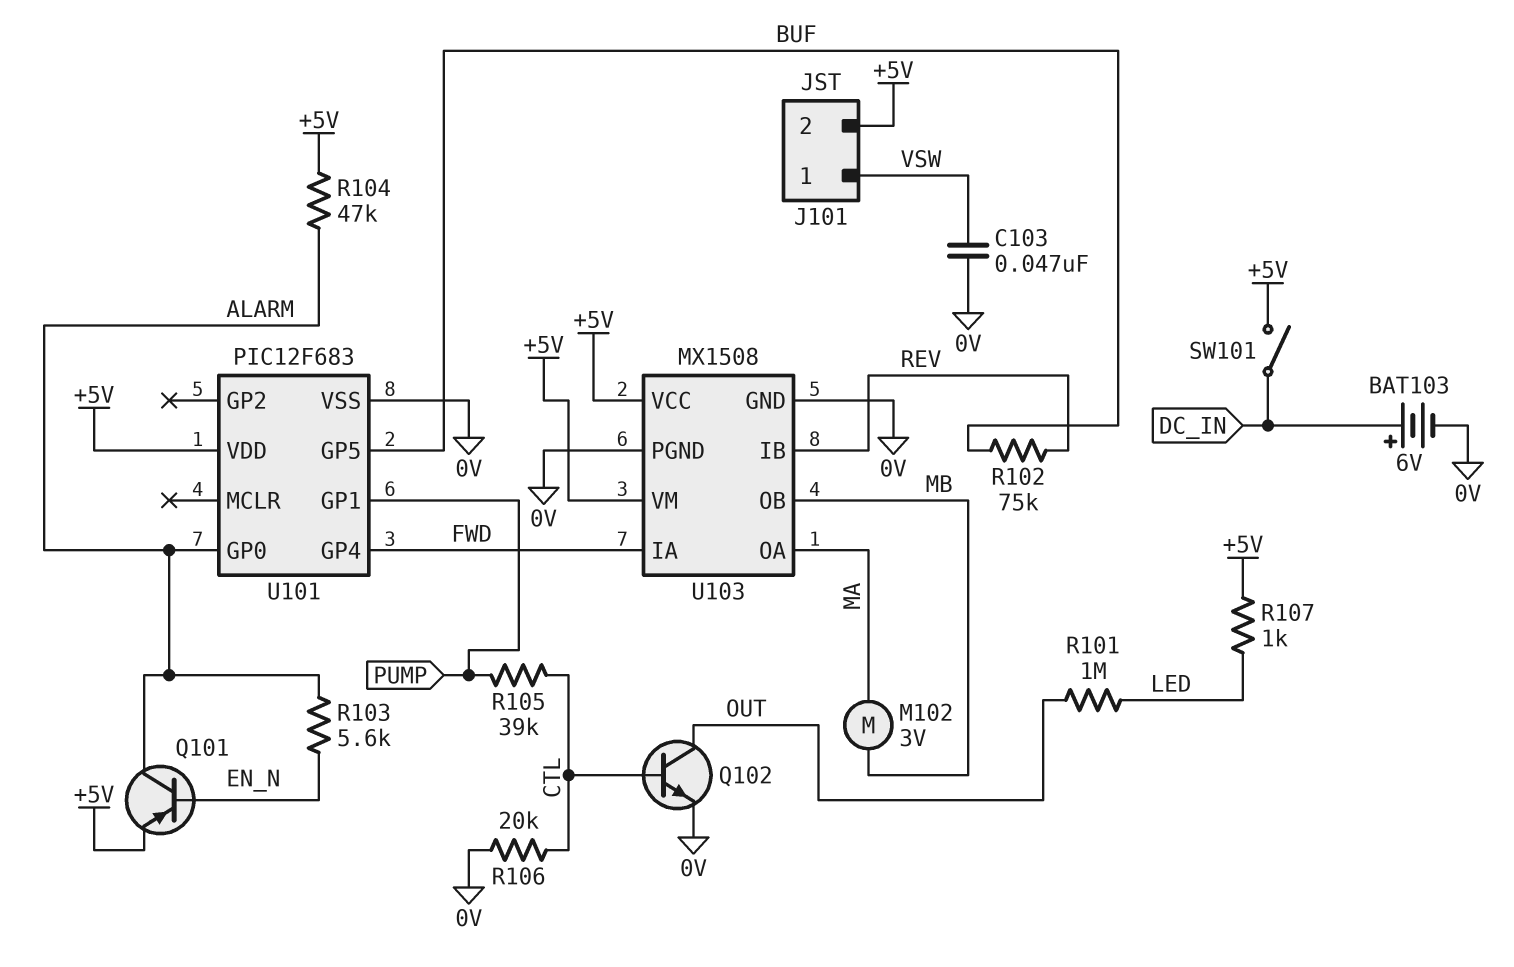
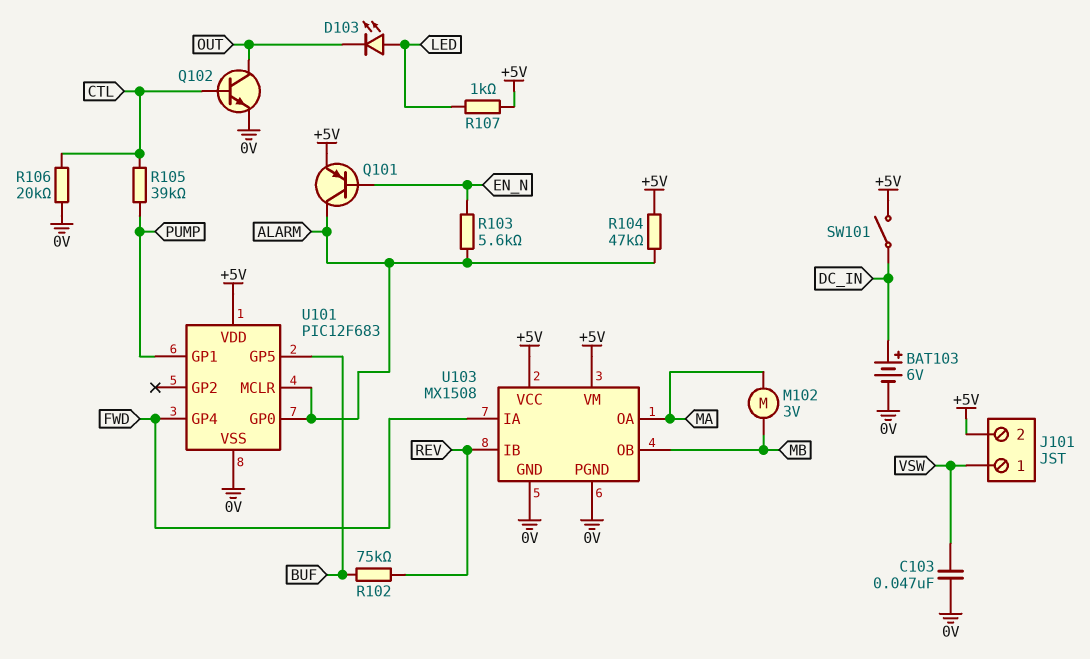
D103: none -> LED (A LED, K OUT)
R101: 1M (LED, OUT) -> none
U101 pin MCLR: none -> ALARM

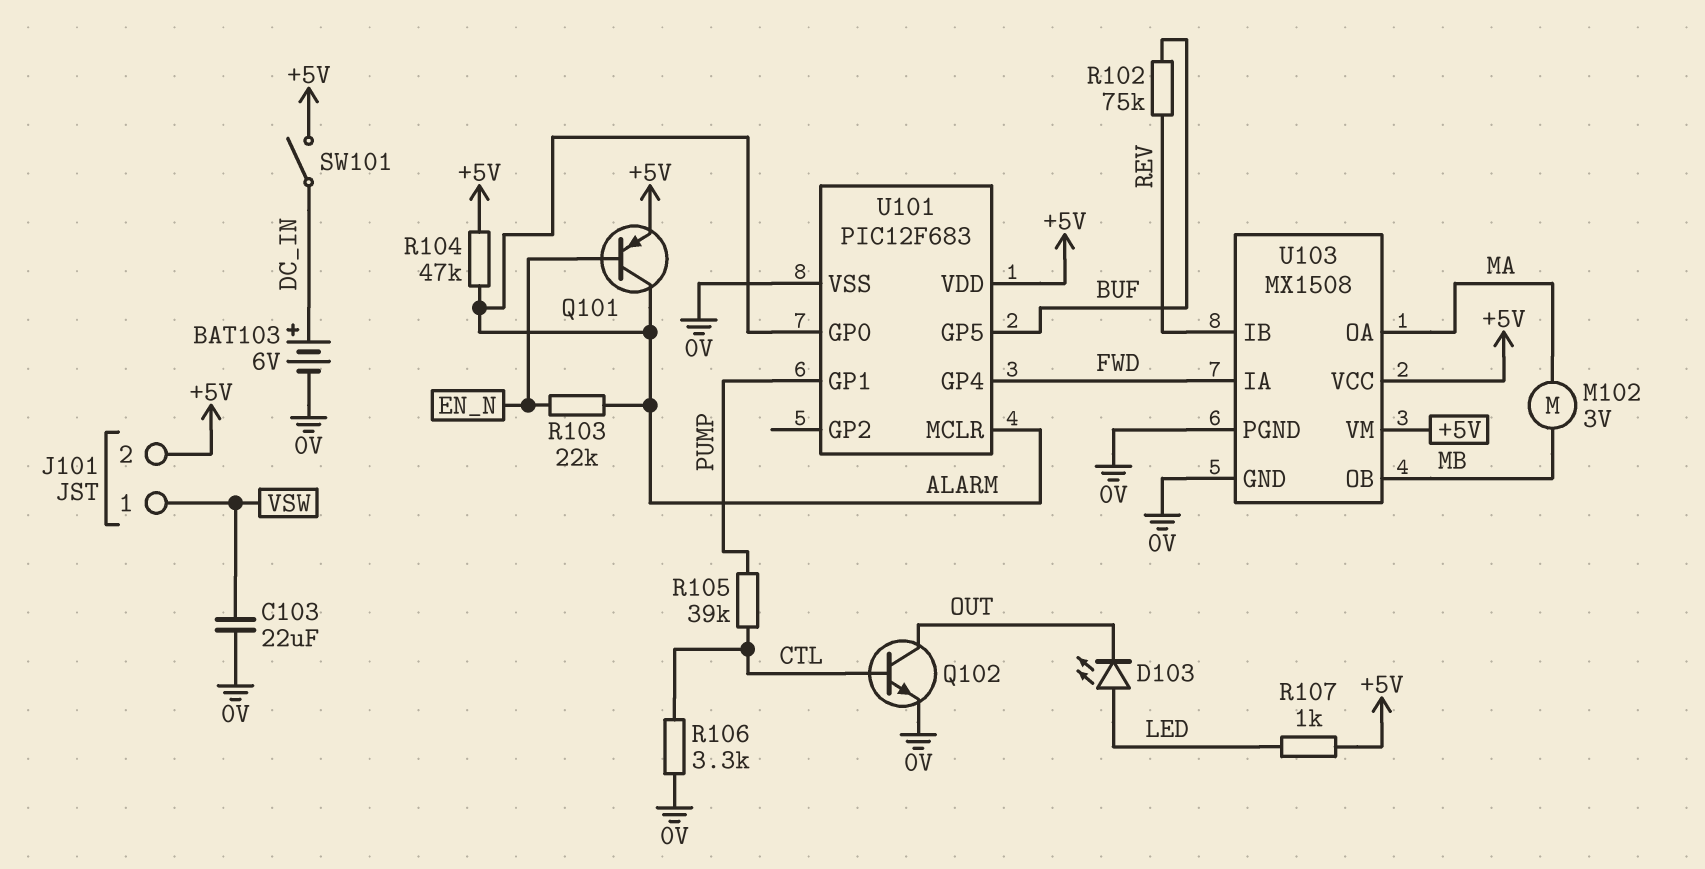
C103: 47nF (0V, VSW) -> 22uF (0V, VSW)
R103: 5.6k (ALARM, EN_N) -> 22k (ALARM, EN_N)
R106: 20k (0V, CTL) -> 3.3k (0V, CTL)

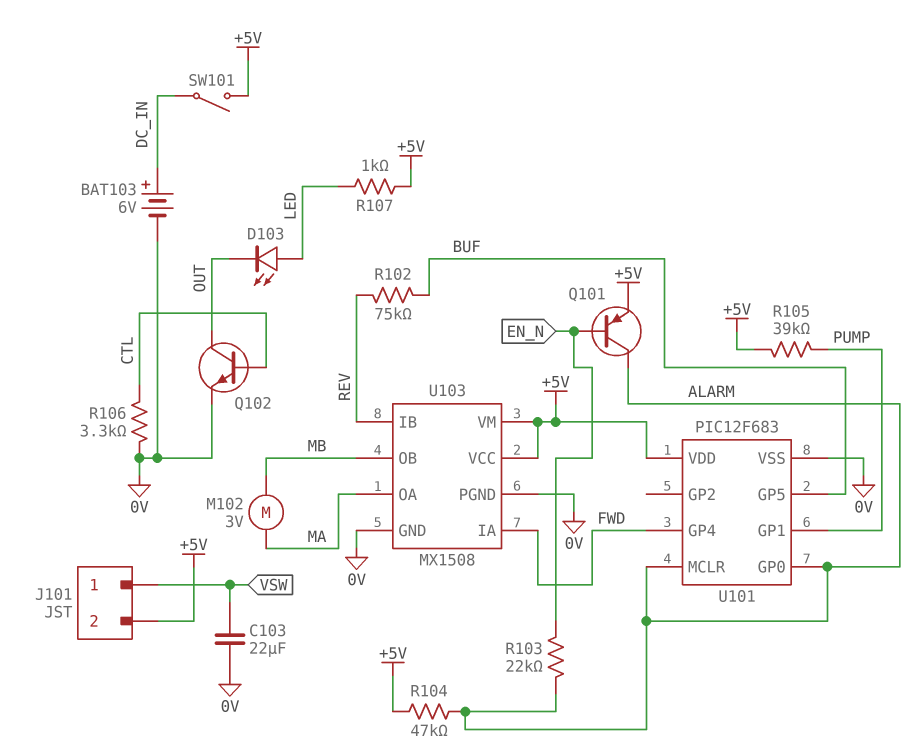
R105: 39k (CTL, PUMP) -> 39k (+5V, PUMP)

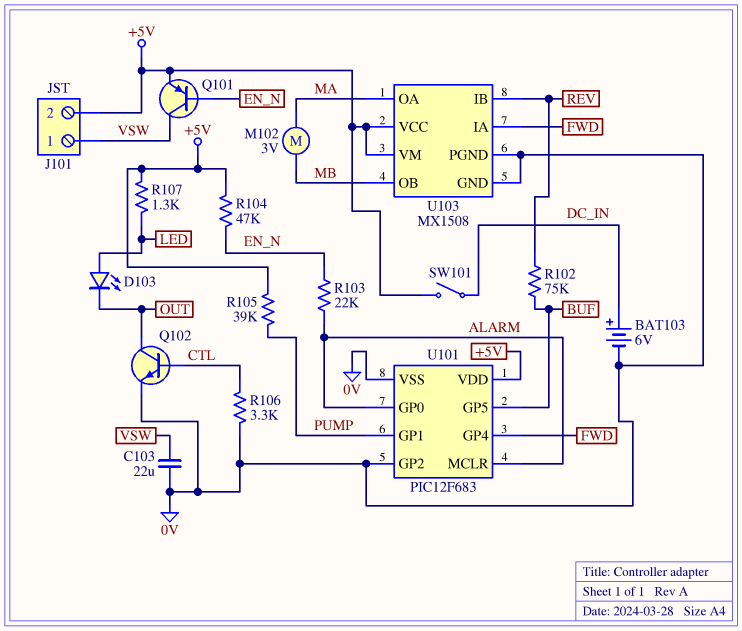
Q101: PNP (B EN_N, C ALARM, E +5V) -> PNP (B EN_N, C VSW, E +5V)
R104: 47k (+5V, ALARM) -> 47k (+5V, EN_N)
R107: 1k (+5V, LED) -> 1.3k (+5V, LED)
U101 pin GP2: none -> 0V

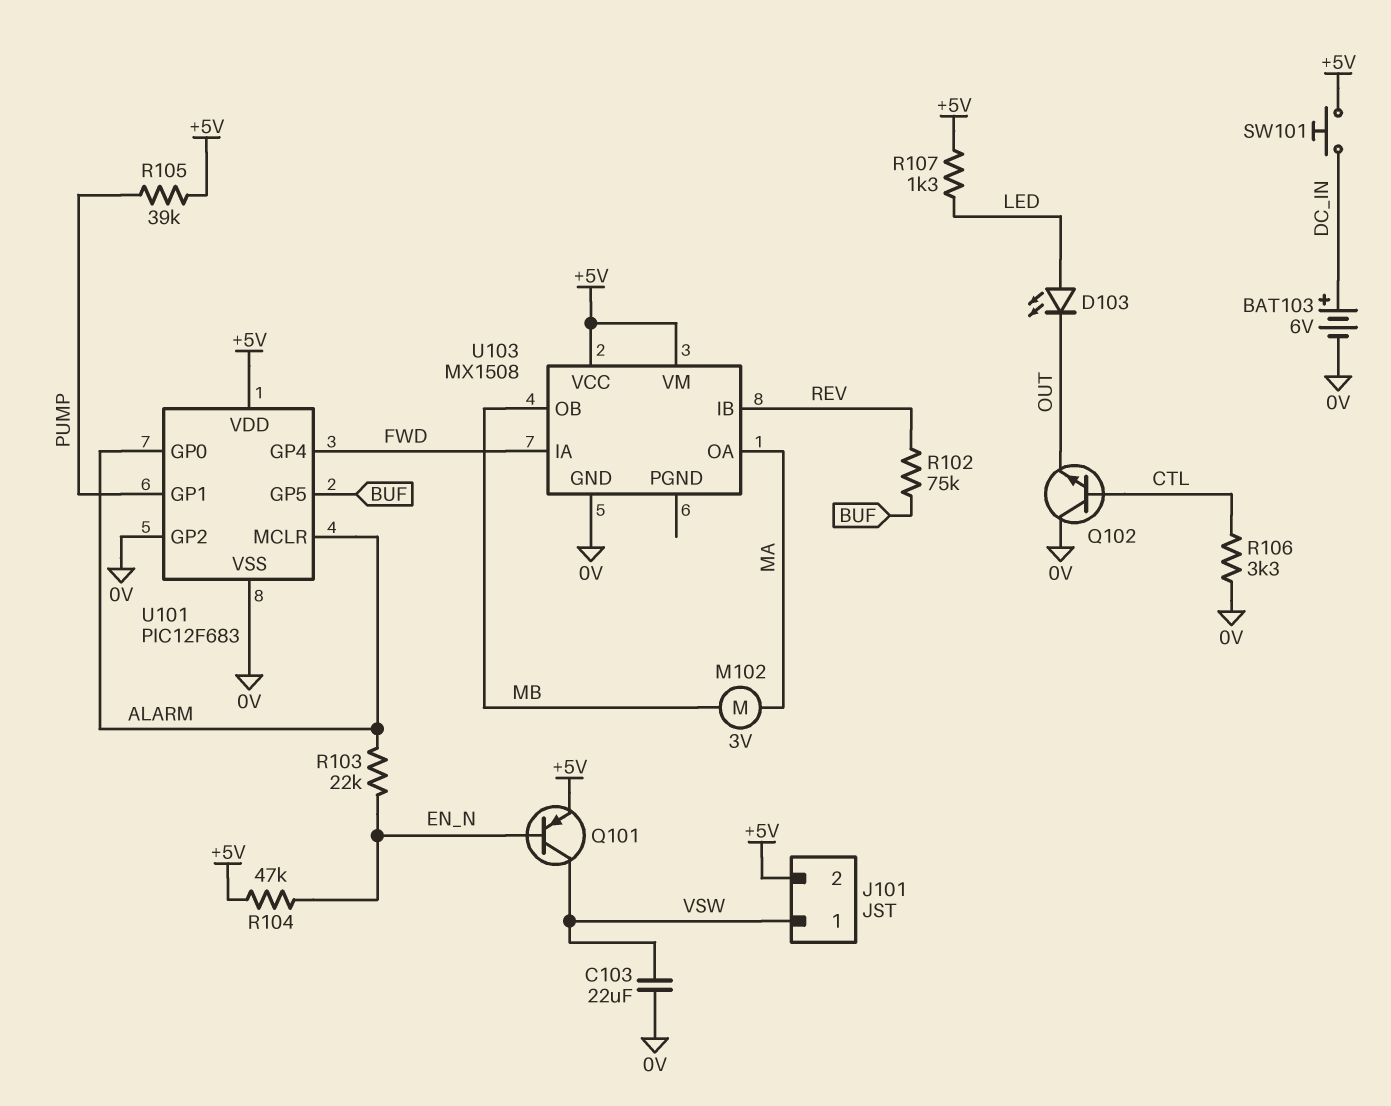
Q102: NPN (B CTL, C OUT, E 0V) -> NPN (B CTL, C 0V, E OUT)
SW101: switch (+5V, DC_IN) -> button (+5V, DC_IN)
U103 pin PGND: 0V -> none

